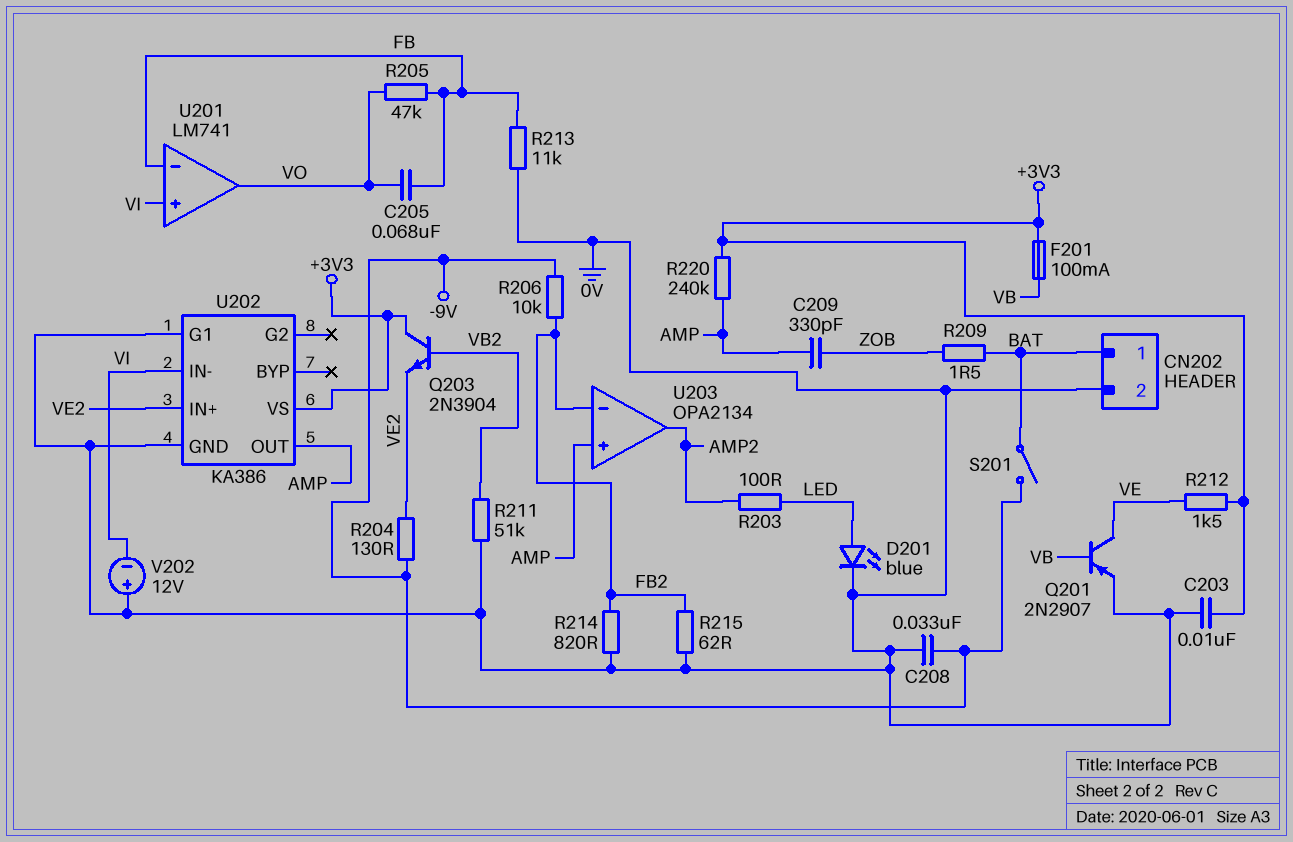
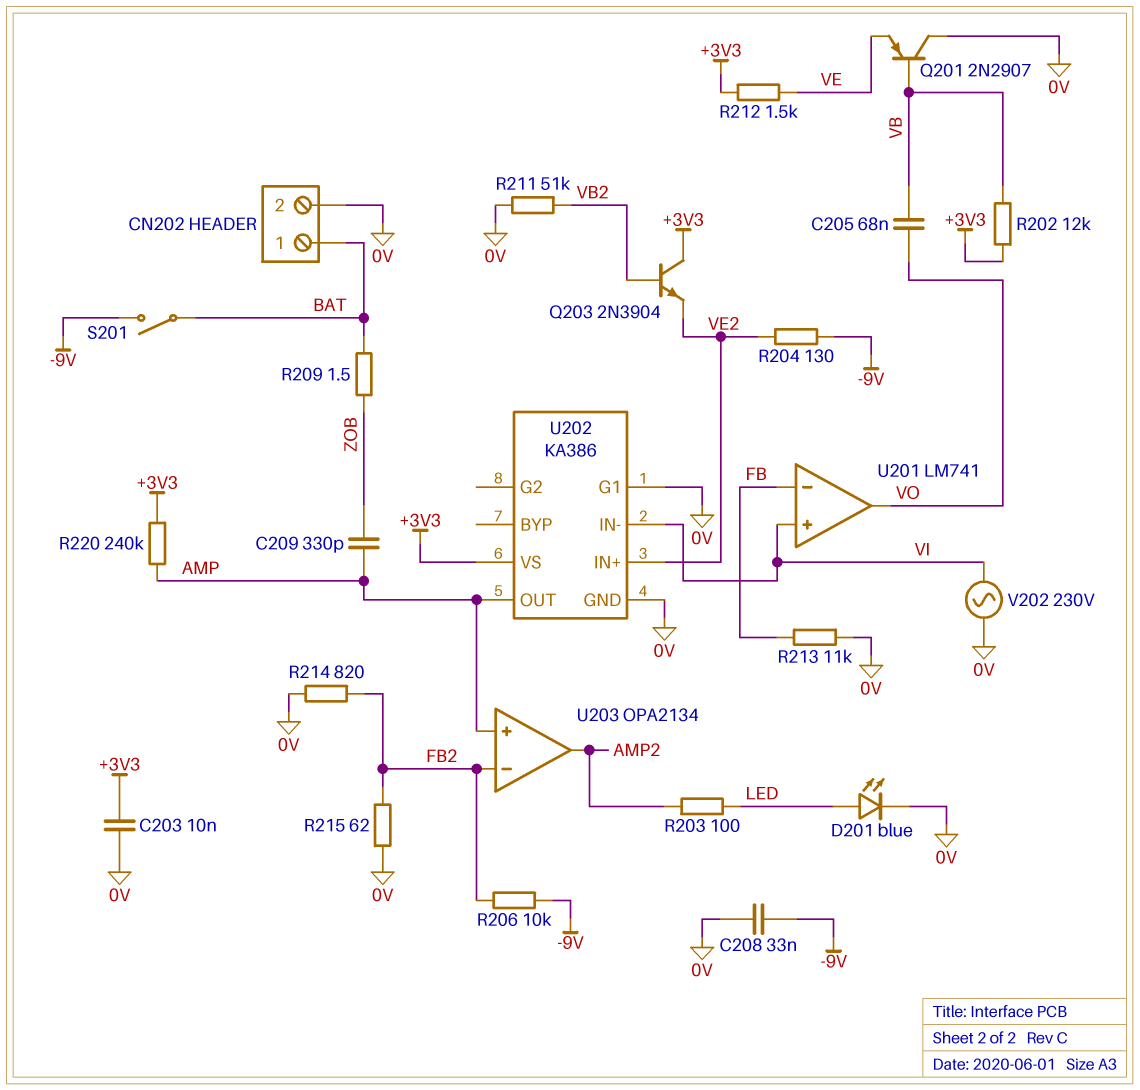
C205: 68nF (FB, VO) -> 68nF (VB, VO)
F201: 100mA (+3V3, VB) -> none
Q201: PNP 2N2907 (B VB, C VE, E 0V) -> PNP 2N2907 (B VB, C 0V, E VE)
R202: none -> 12k (+3V3, VB)
R205: 47k (FB, VO) -> none
V202: 12V (plus 0V, minus VI) -> AC 230V (0V, VI)

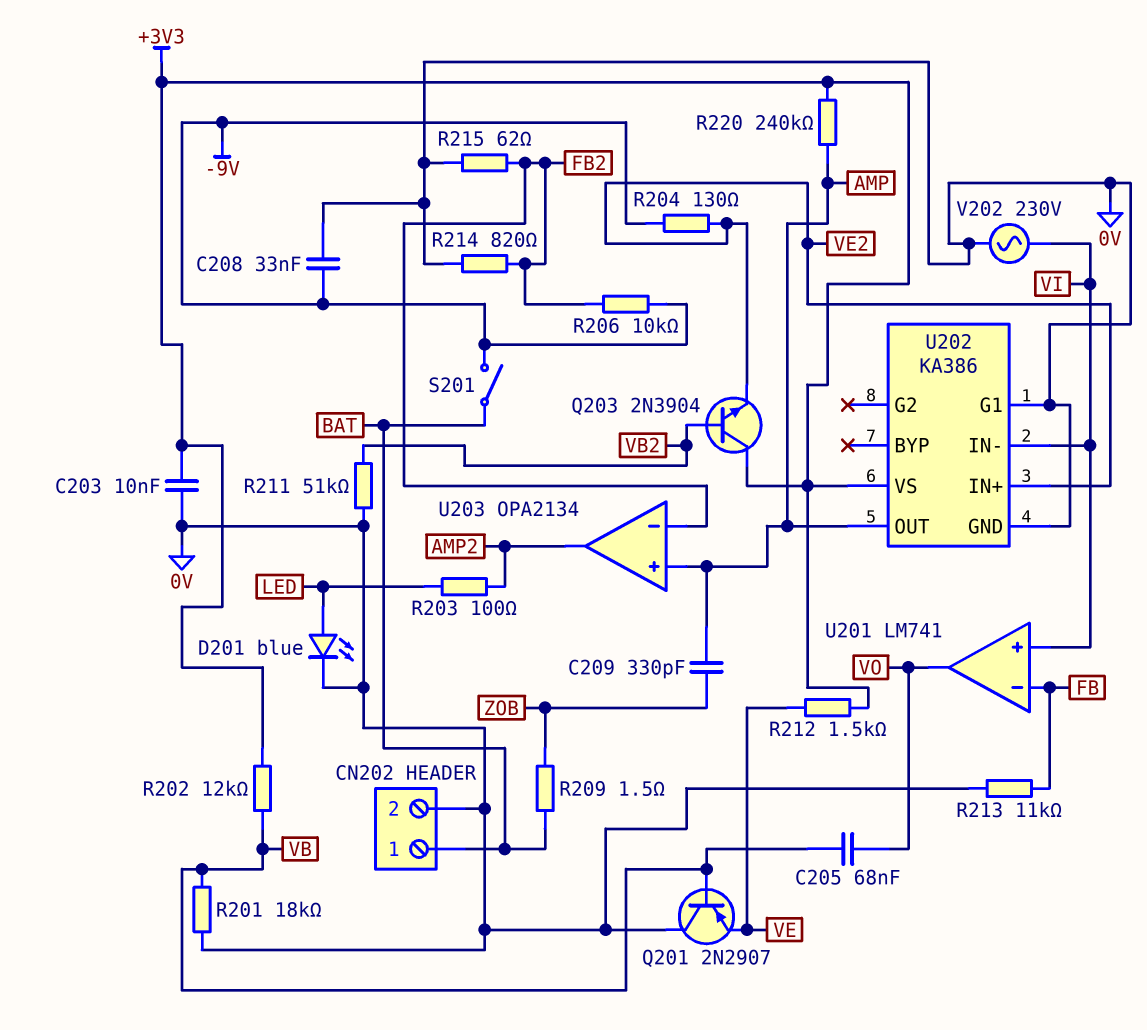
R201: none -> 18k (0V, VB)

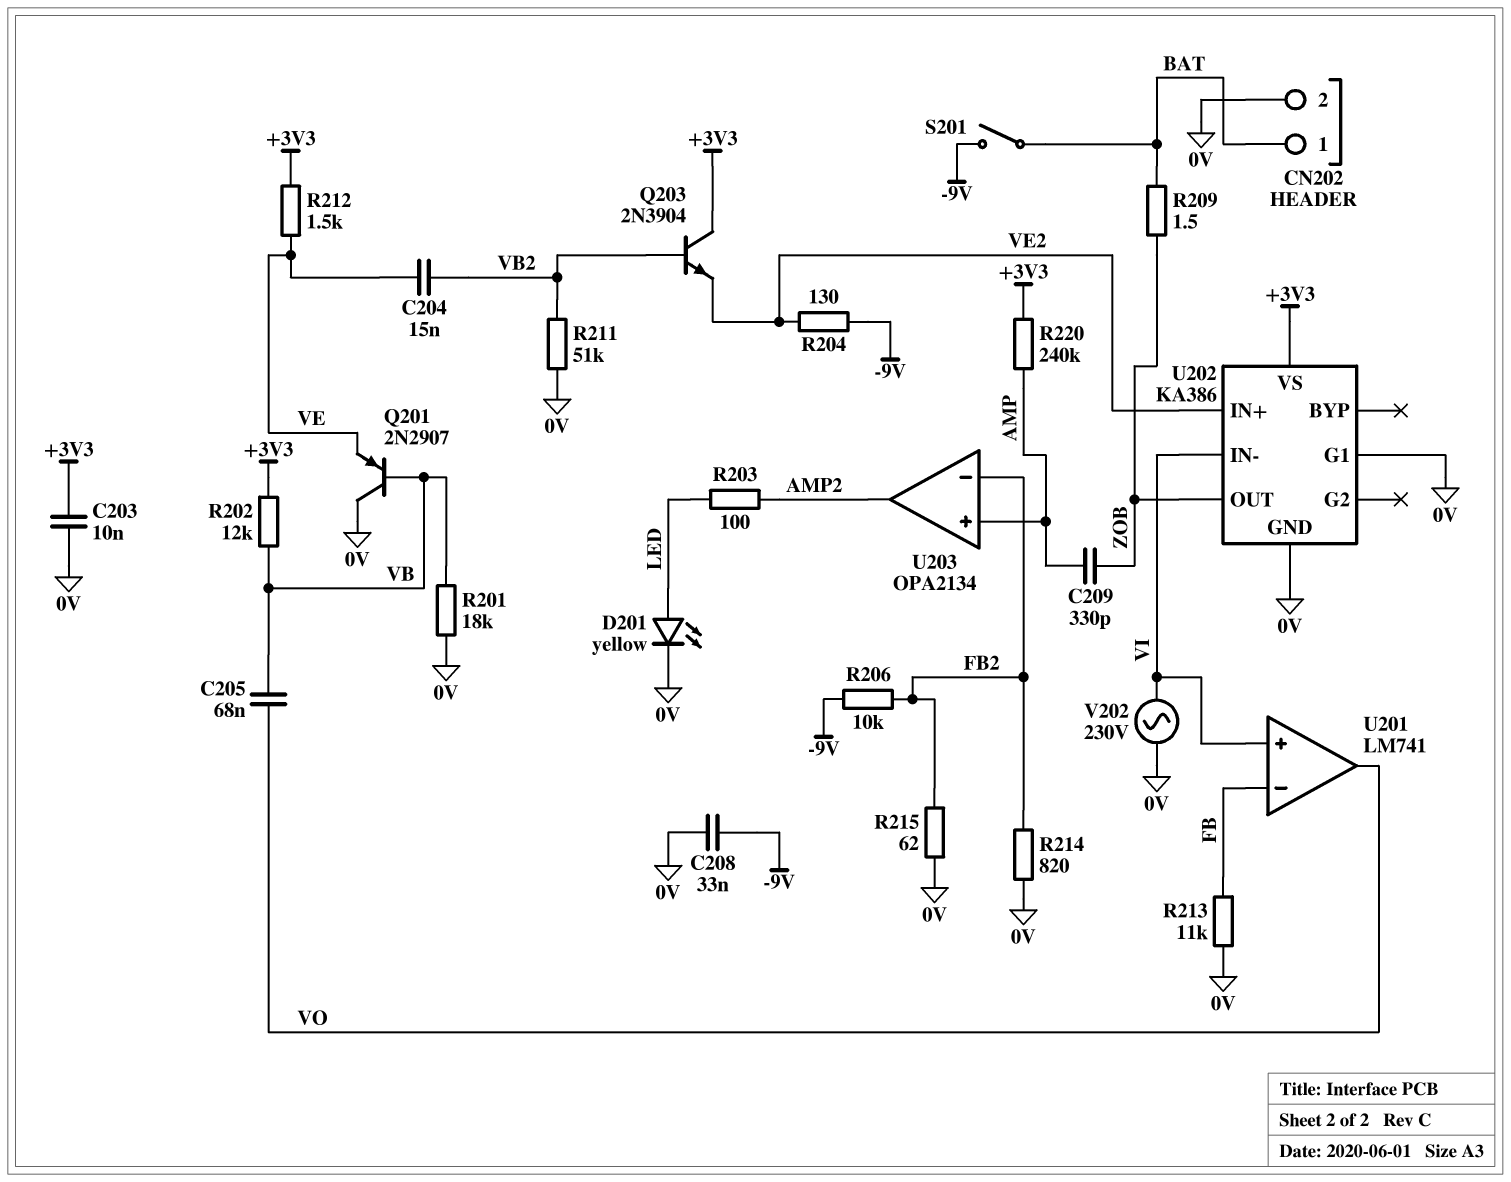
C204: none -> 15nF (VB2, VE)
D201: LED blue (A LED, K 0V) -> LED yellow (A LED, K 0V)
U202 pin OUT: AMP -> ZOB

